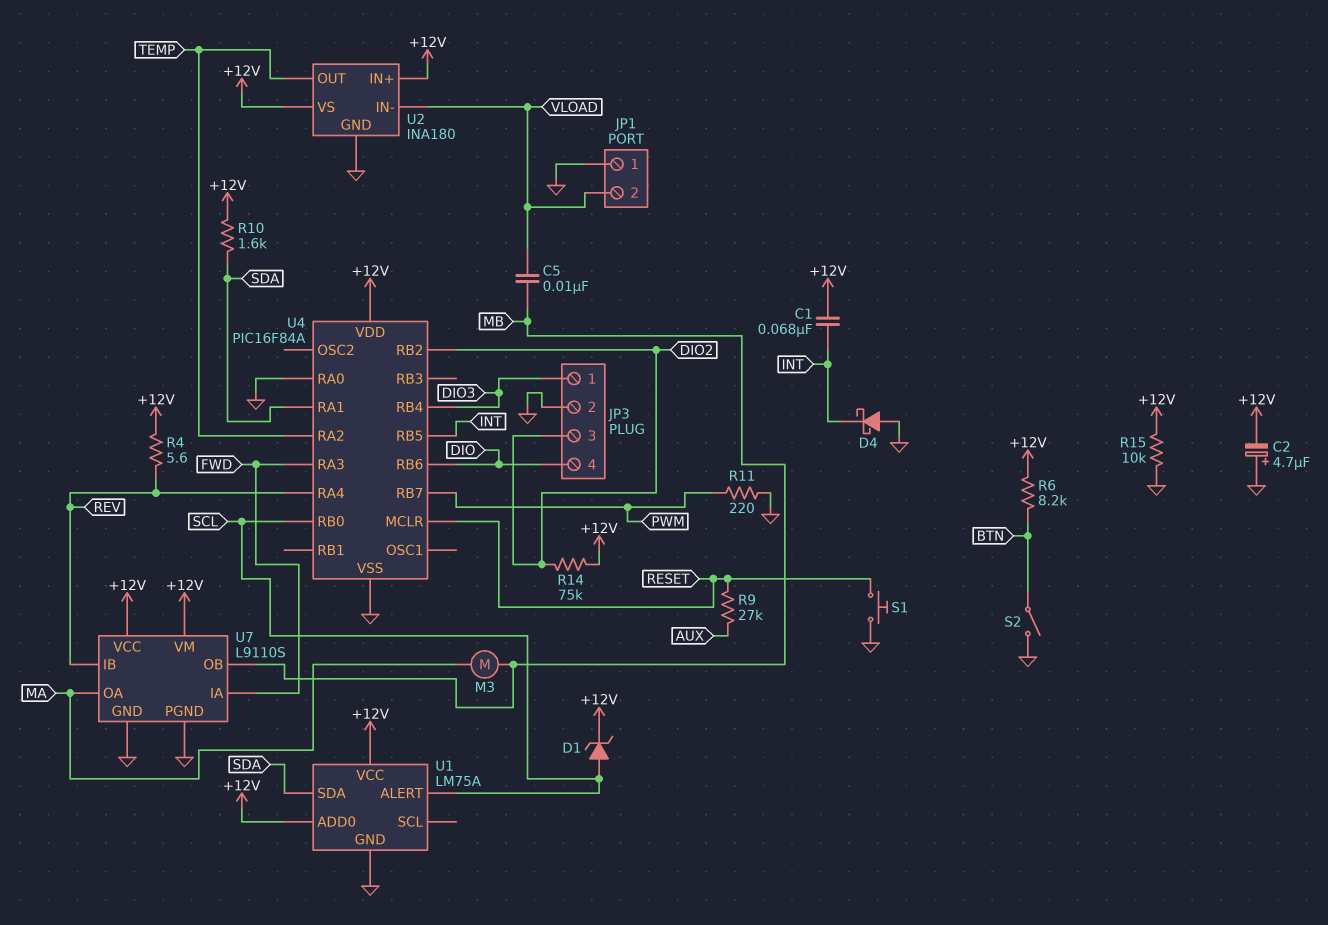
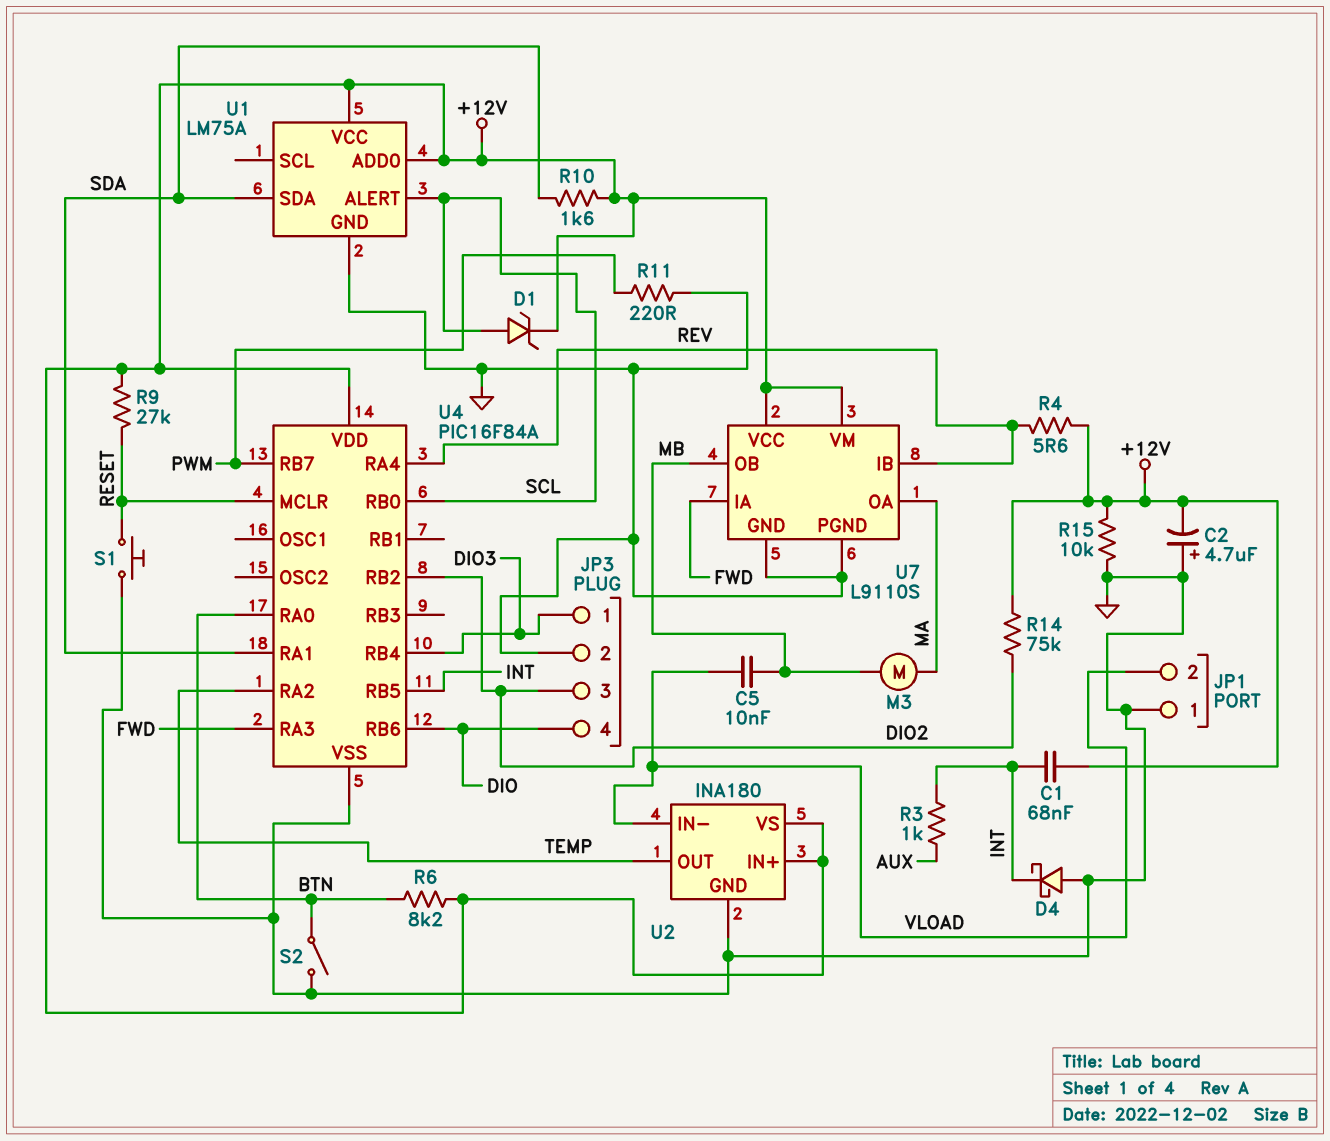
R3: none -> 1k (AUX, INT)
R9: 27k (AUX, RESET) -> 27k (+12V, RESET)
U4 pin RA0: GND -> BTN

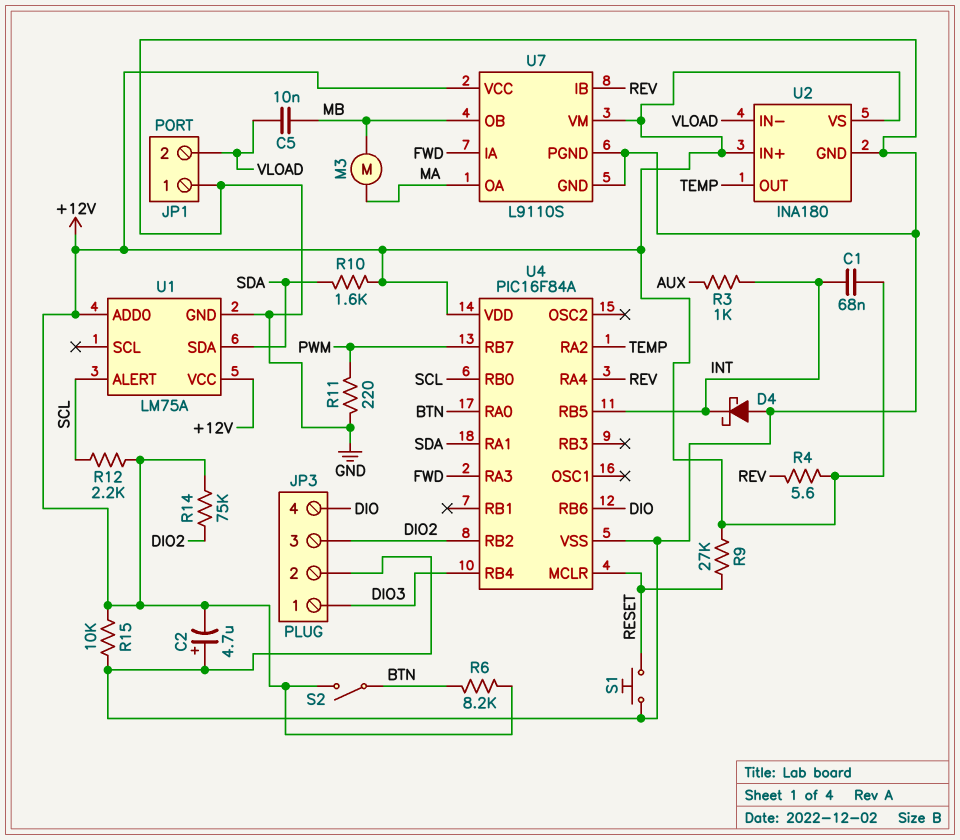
D1: zener (A SCL, K +12V) -> none
R12: none -> 2.2k (+12V, SCL)
S2: switch (BTN, GND) -> switch (+12V, BTN)

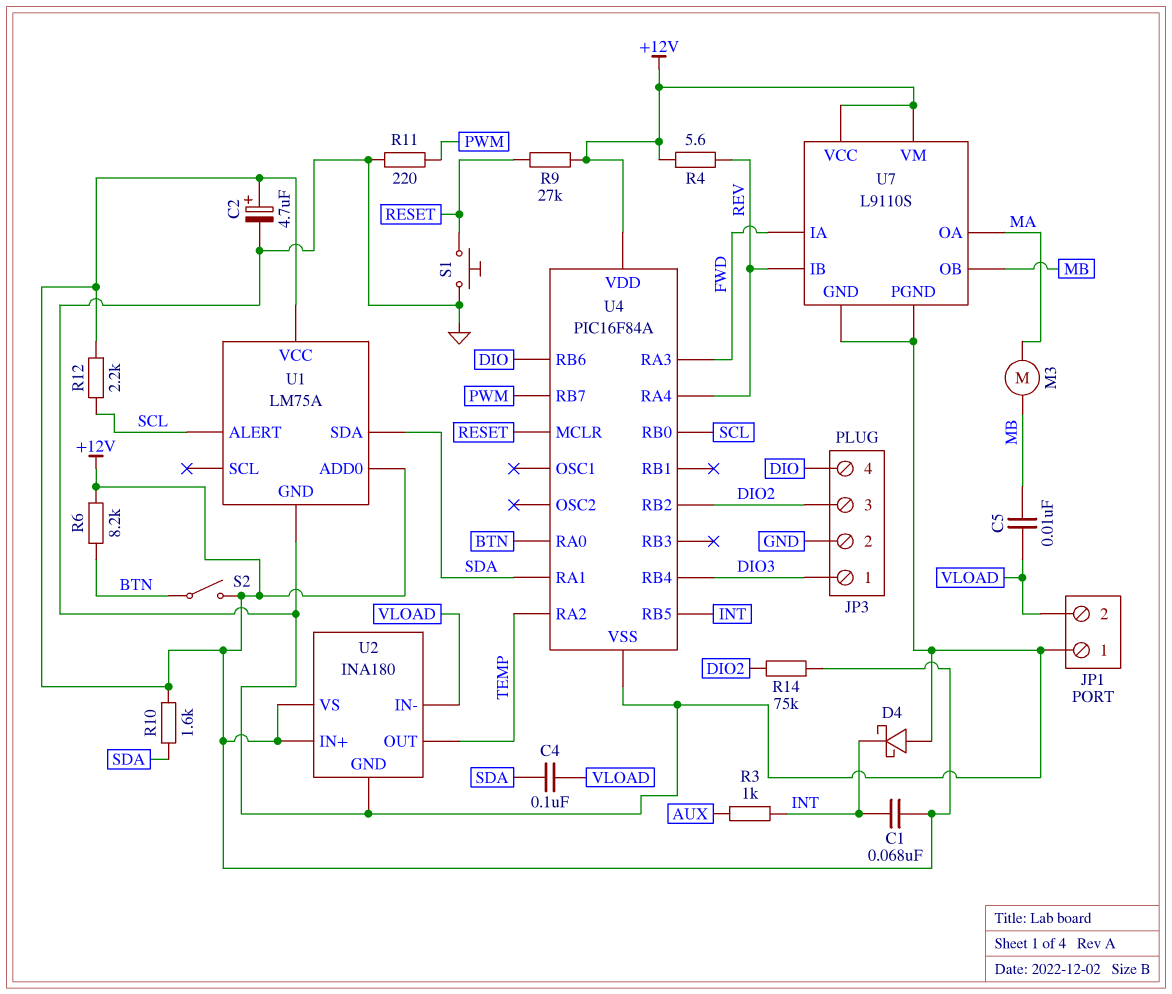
C2: 4.7uF (plus GND, minus +12V) -> 4.7uF (plus +12V, minus GND)
C4: none -> 100nF (SDA, VLOAD)
R15: 10k (+12V, GND) -> none

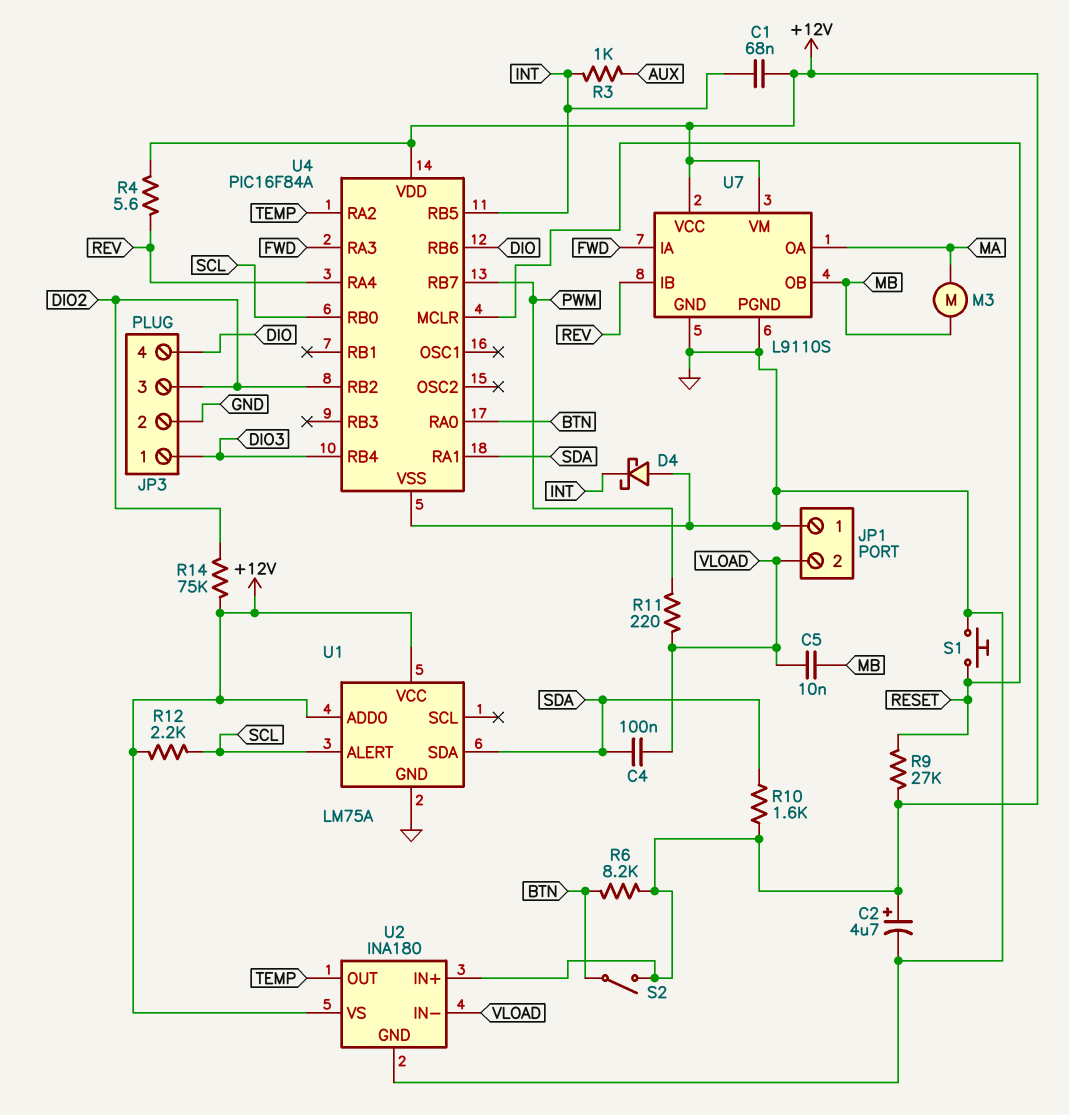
R11: 220 (GND, PWM) -> 220 (PWM, VLOAD)

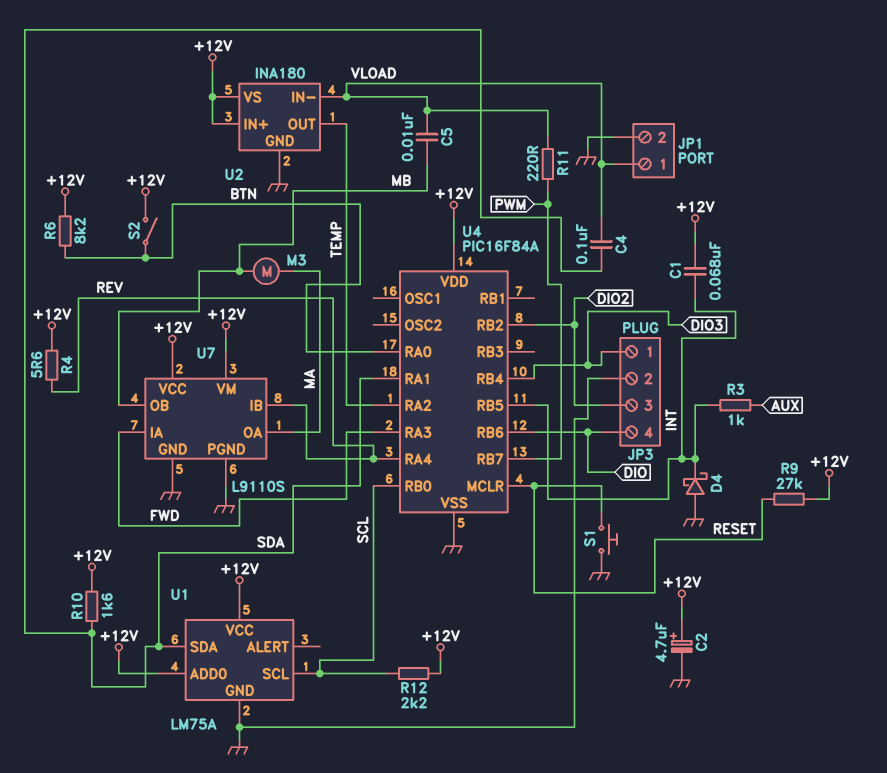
JP1 pin 1: GND -> VLOAD
JP1 pin 2: VLOAD -> GND
R14: 75k (+12V, DIO2) -> none
U1 pin ALERT: SCL -> none
U1 pin SCL: none -> SCL

